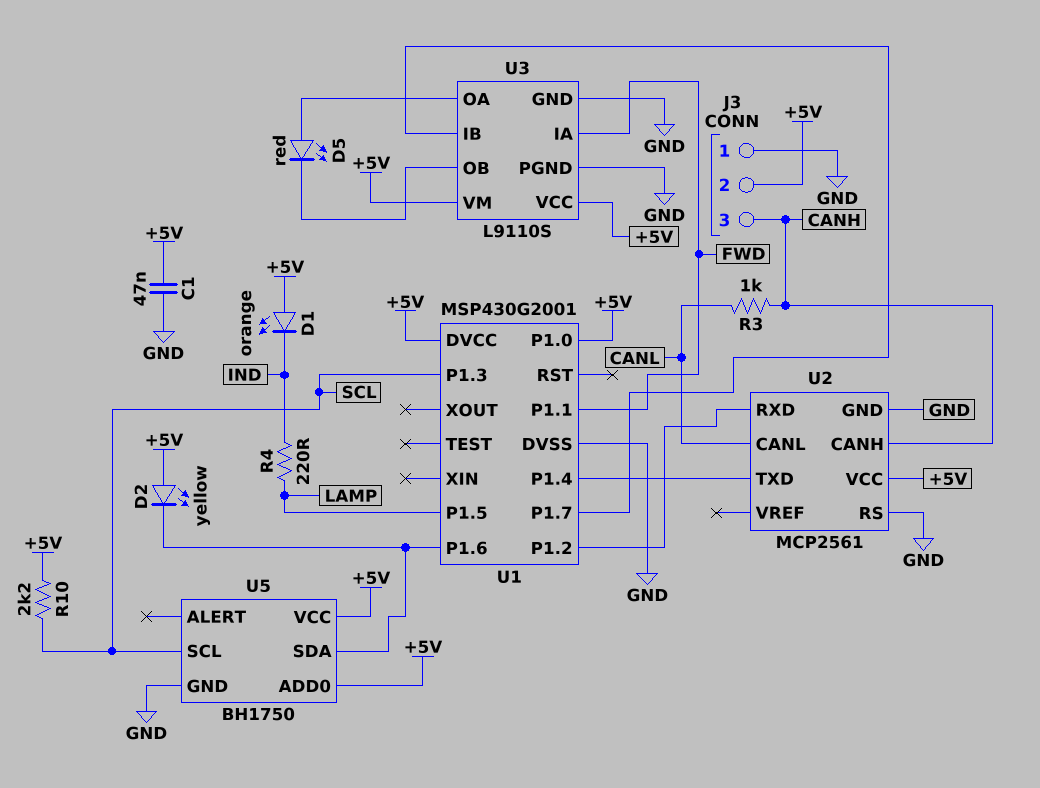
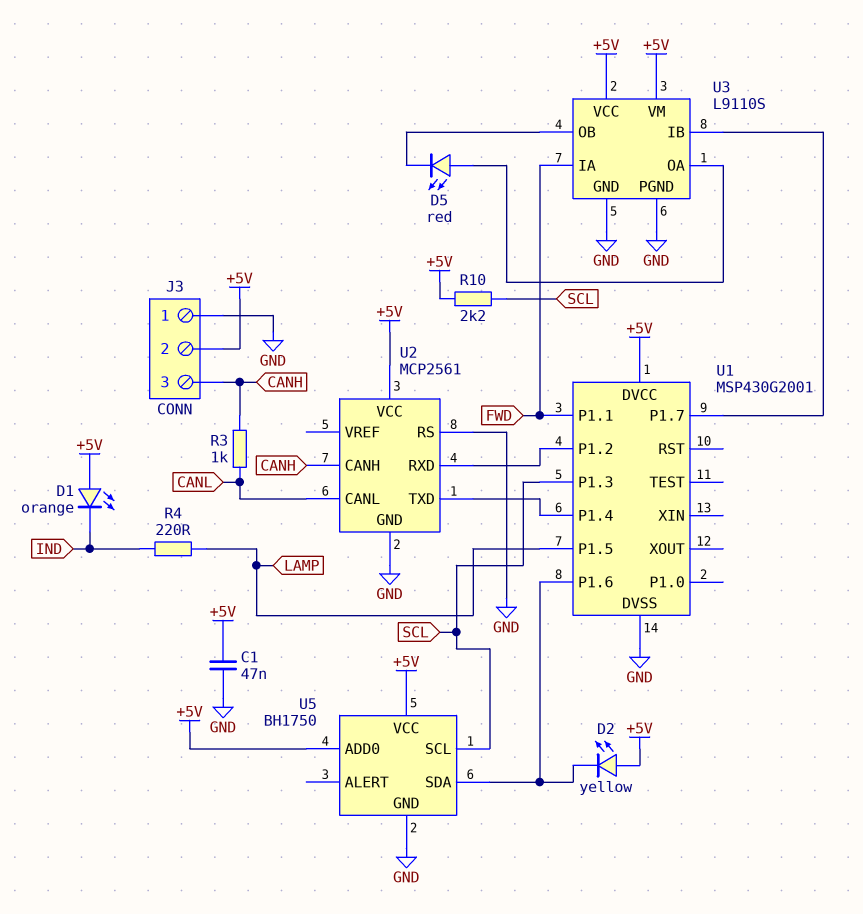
U1 pin P1.0: +5V -> none

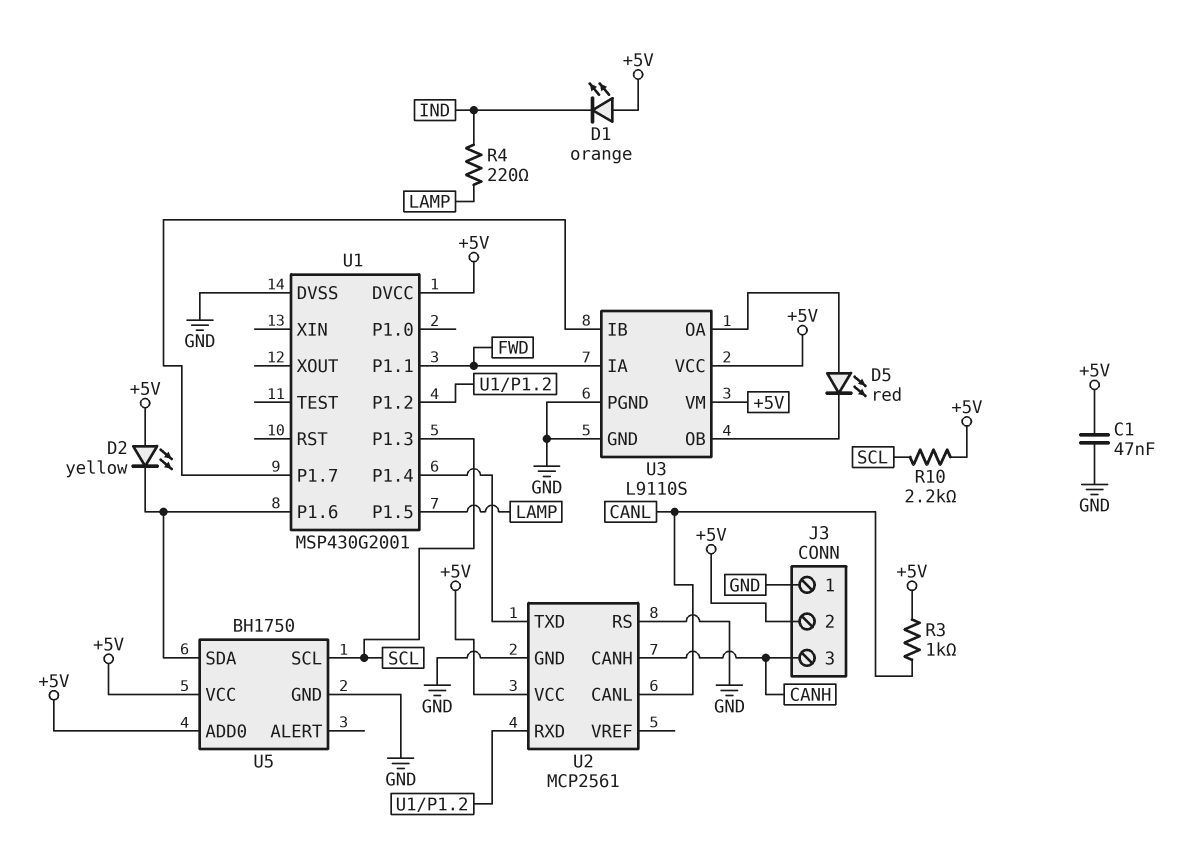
R3: 1k (CANH, CANL) -> 1k (+5V, CANL)

